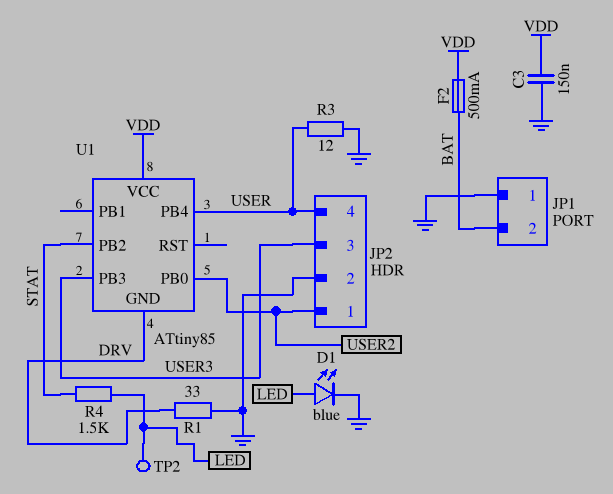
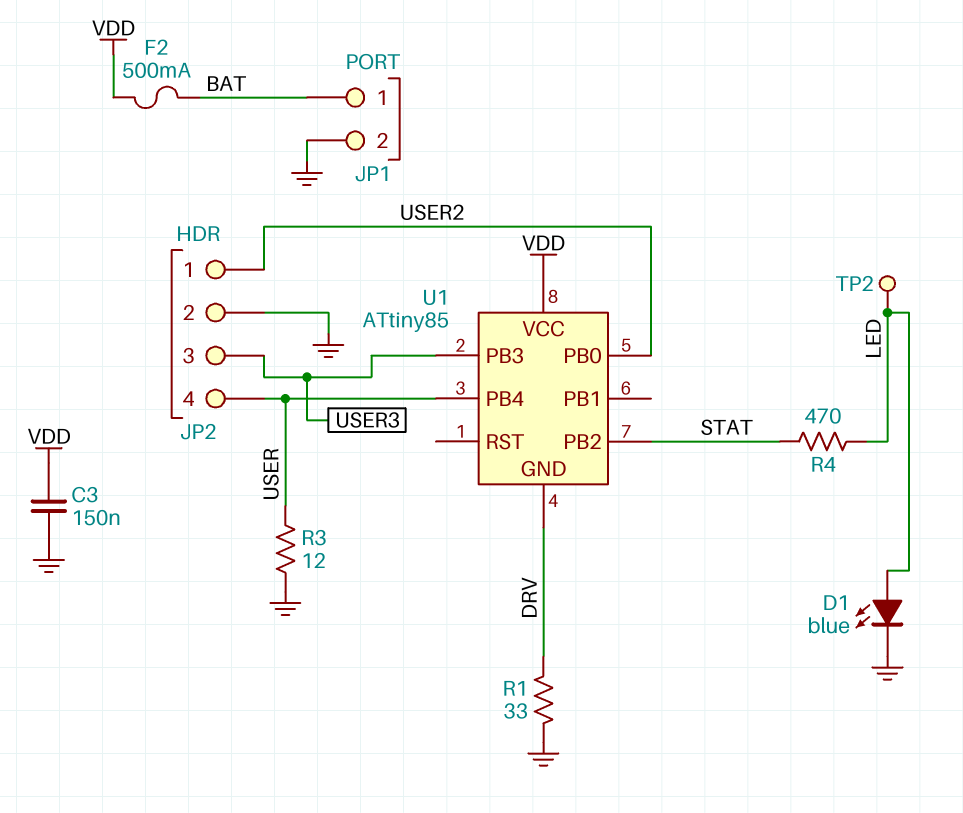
JP1 pin 1: GND -> BAT
JP1 pin 2: BAT -> GND
R4: 1.5k (LED, STAT) -> 470 (LED, STAT)

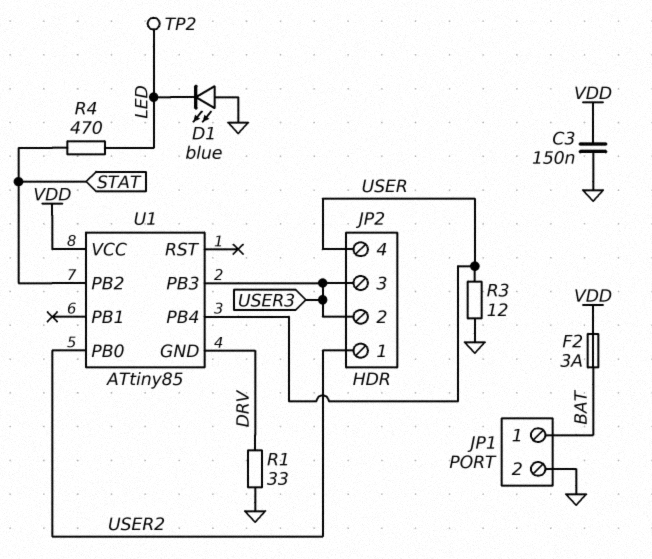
D1: LED blue (A LED, K GND) -> LED blue (A GND, K LED)
F2: 500mA (BAT, VDD) -> 3A (BAT, VDD)
JP2 pin 2: GND -> USER3

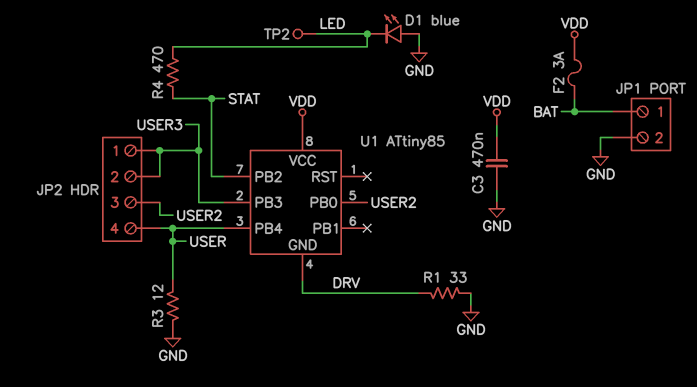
C3: 150nF (GND, VDD) -> 470nF (GND, VDD)
JP2 pin 1: USER2 -> USER3
JP2 pin 3: USER3 -> USER2

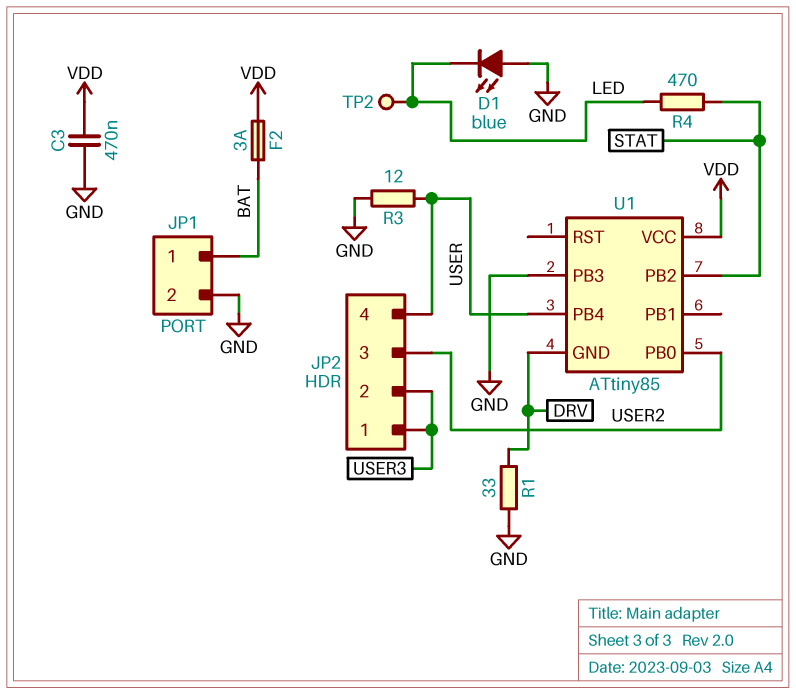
U1 pin PB3: USER3 -> GND

